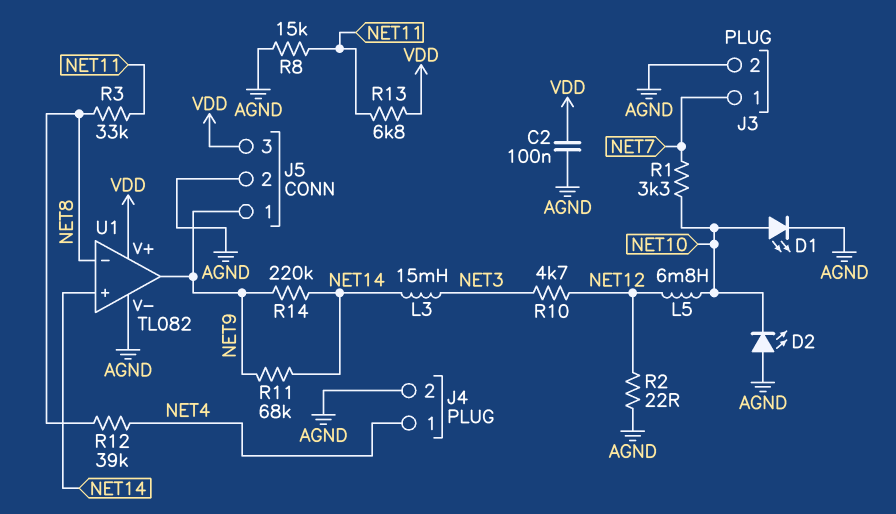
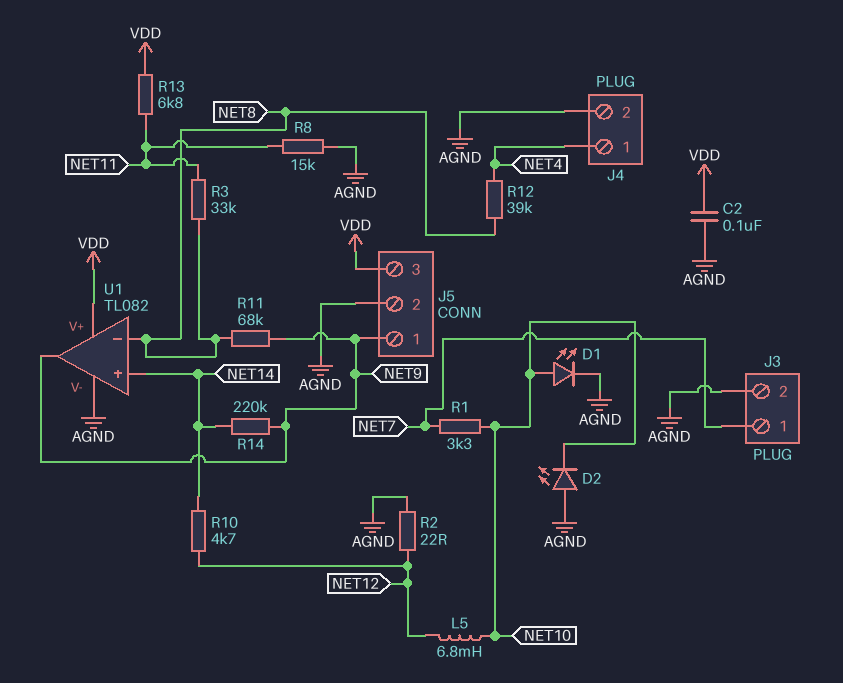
L3: 15mH (NET3, NET14) -> none
R10: 4.7k (NET3, NET12) -> 4.7k (NET12, NET14)
R11: 68k (NET9, NET14) -> 68k (NET8, NET9)

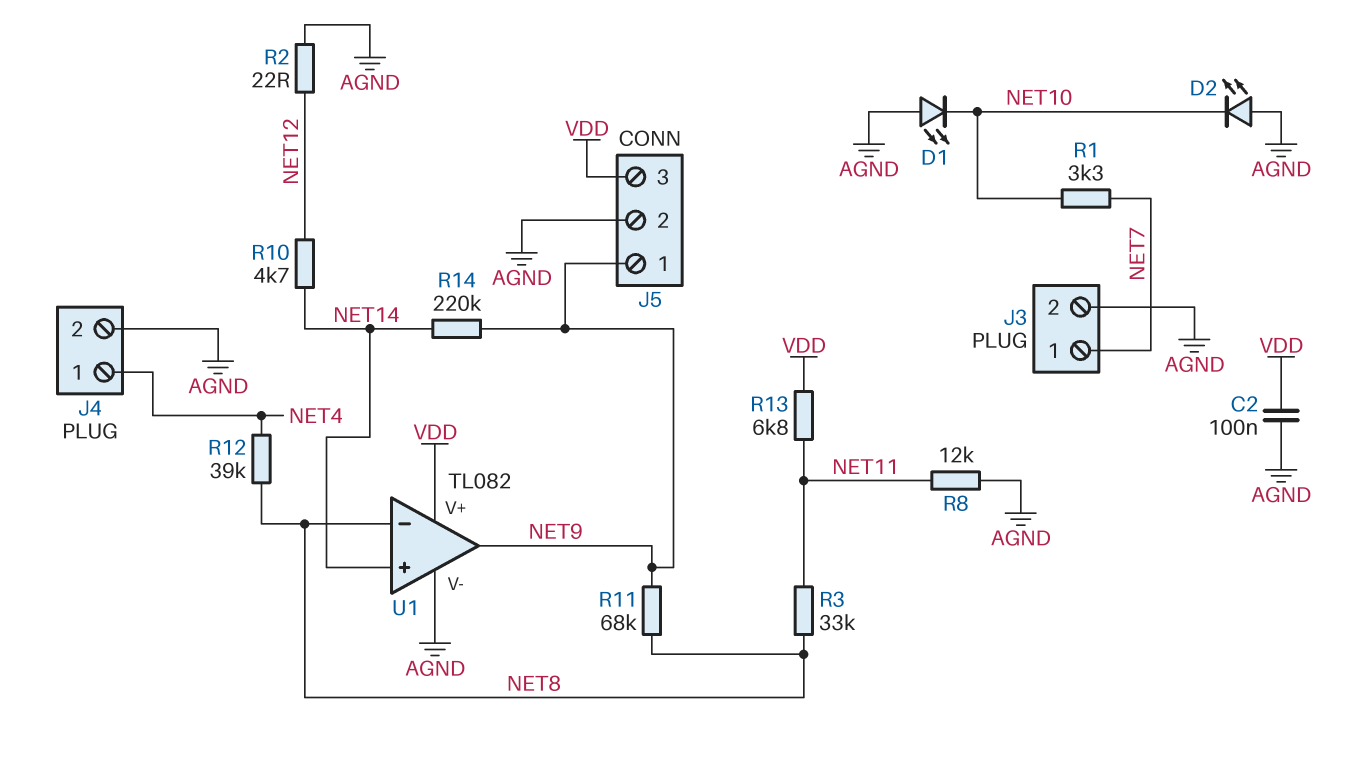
D1: LED (A NET10, K AGND) -> LED (A AGND, K NET10)
L5: 6.8mH (NET10, NET12) -> none
R8: 15k (AGND, NET11) -> 12k (AGND, NET11)

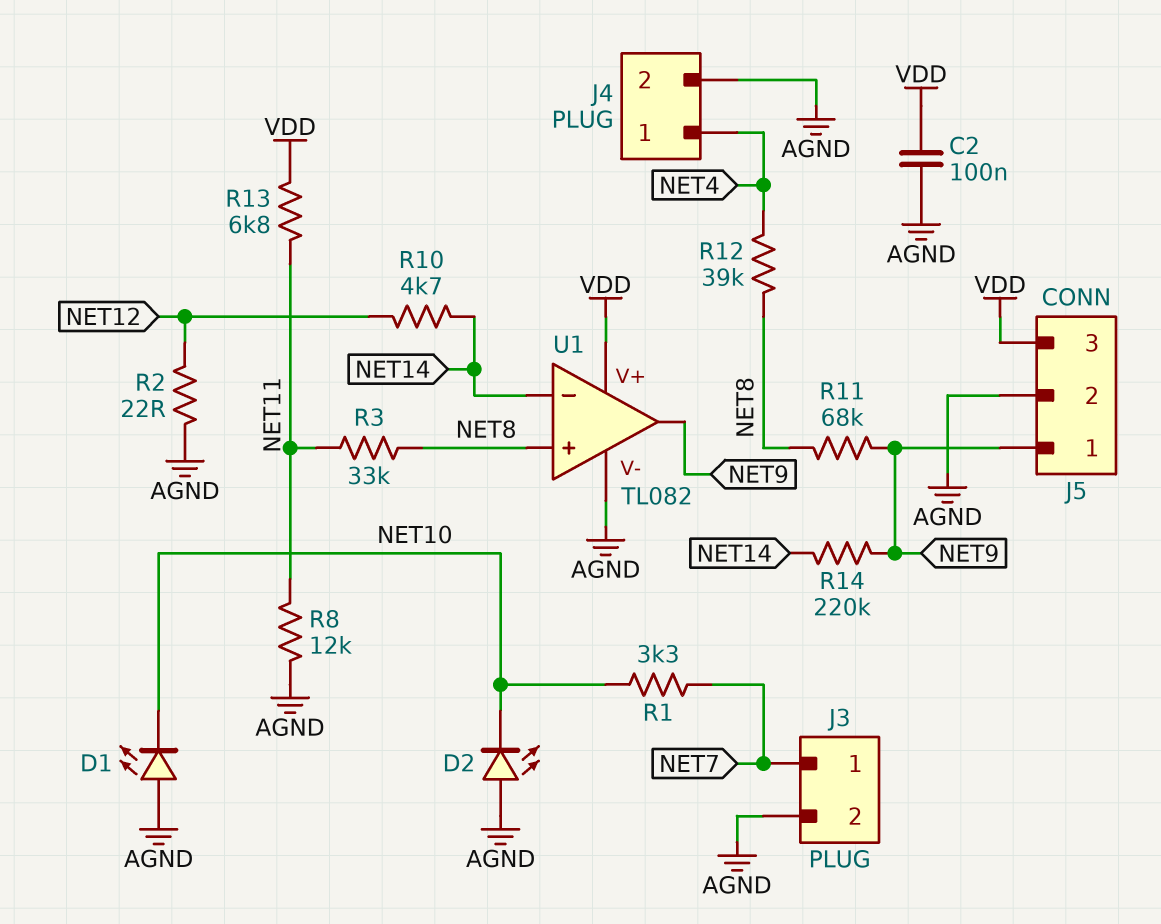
U1 pin in+: NET14 -> NET8
U1 pin in-: NET8 -> NET14

